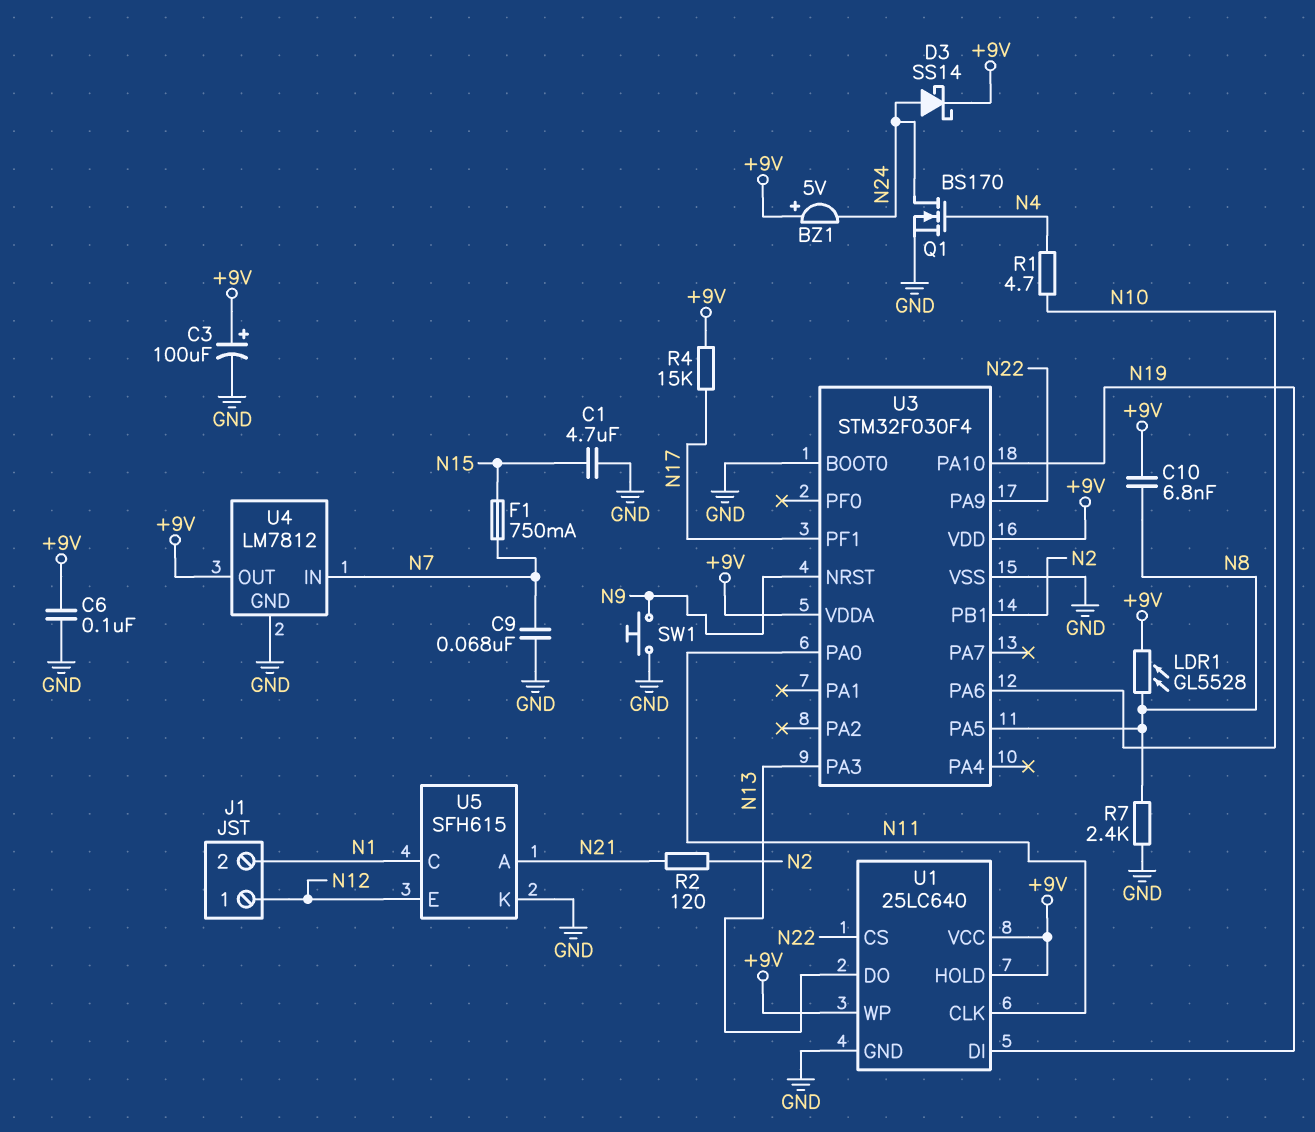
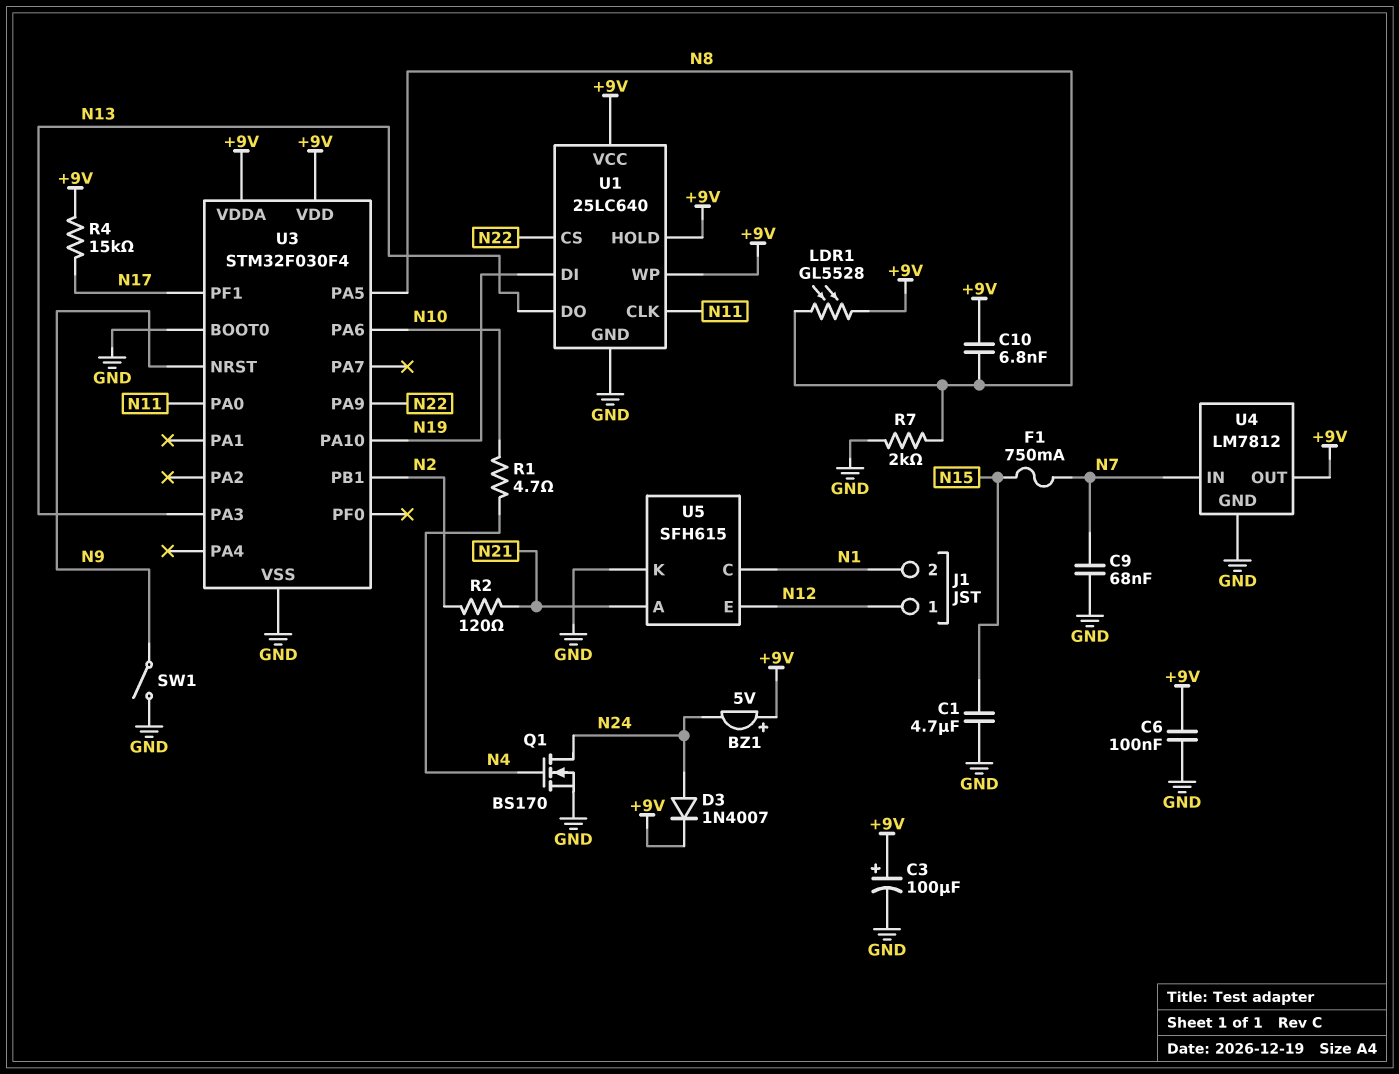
D3: schottky SS14 (A N24, K +9V) -> diode 1N4007 (A N24, K +9V)
R7: 2.4k (GND, N8) -> 2k (GND, N8)
SW1: button (GND, N9) -> switch (GND, N9)

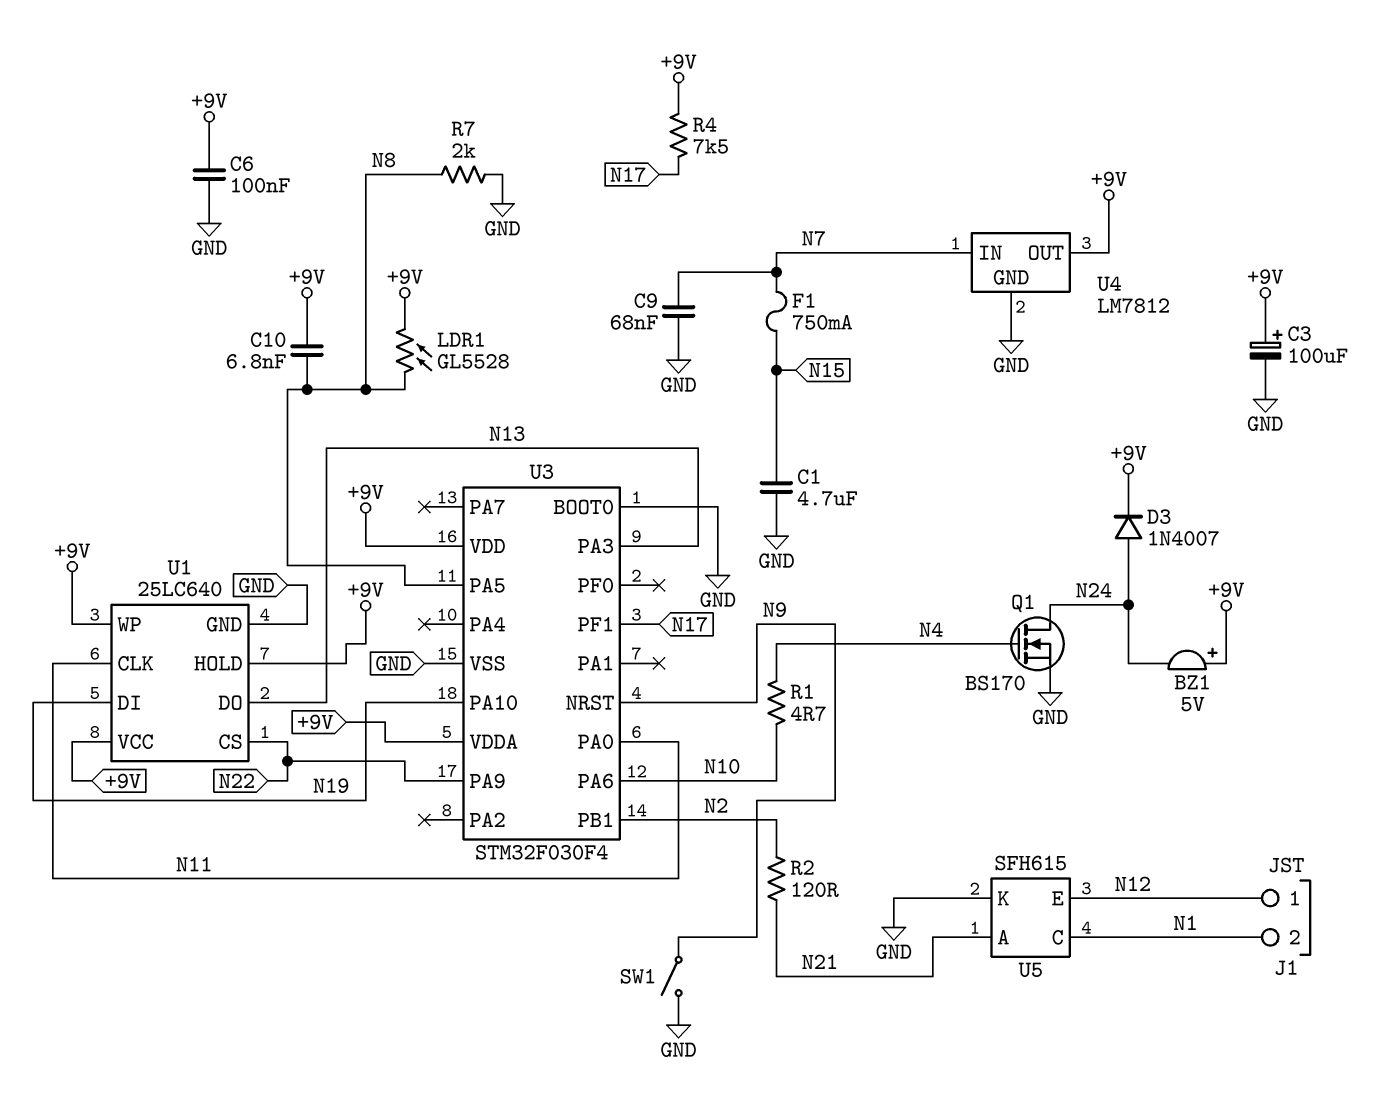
R4: 15k (+9V, N17) -> 7.5k (+9V, N17)

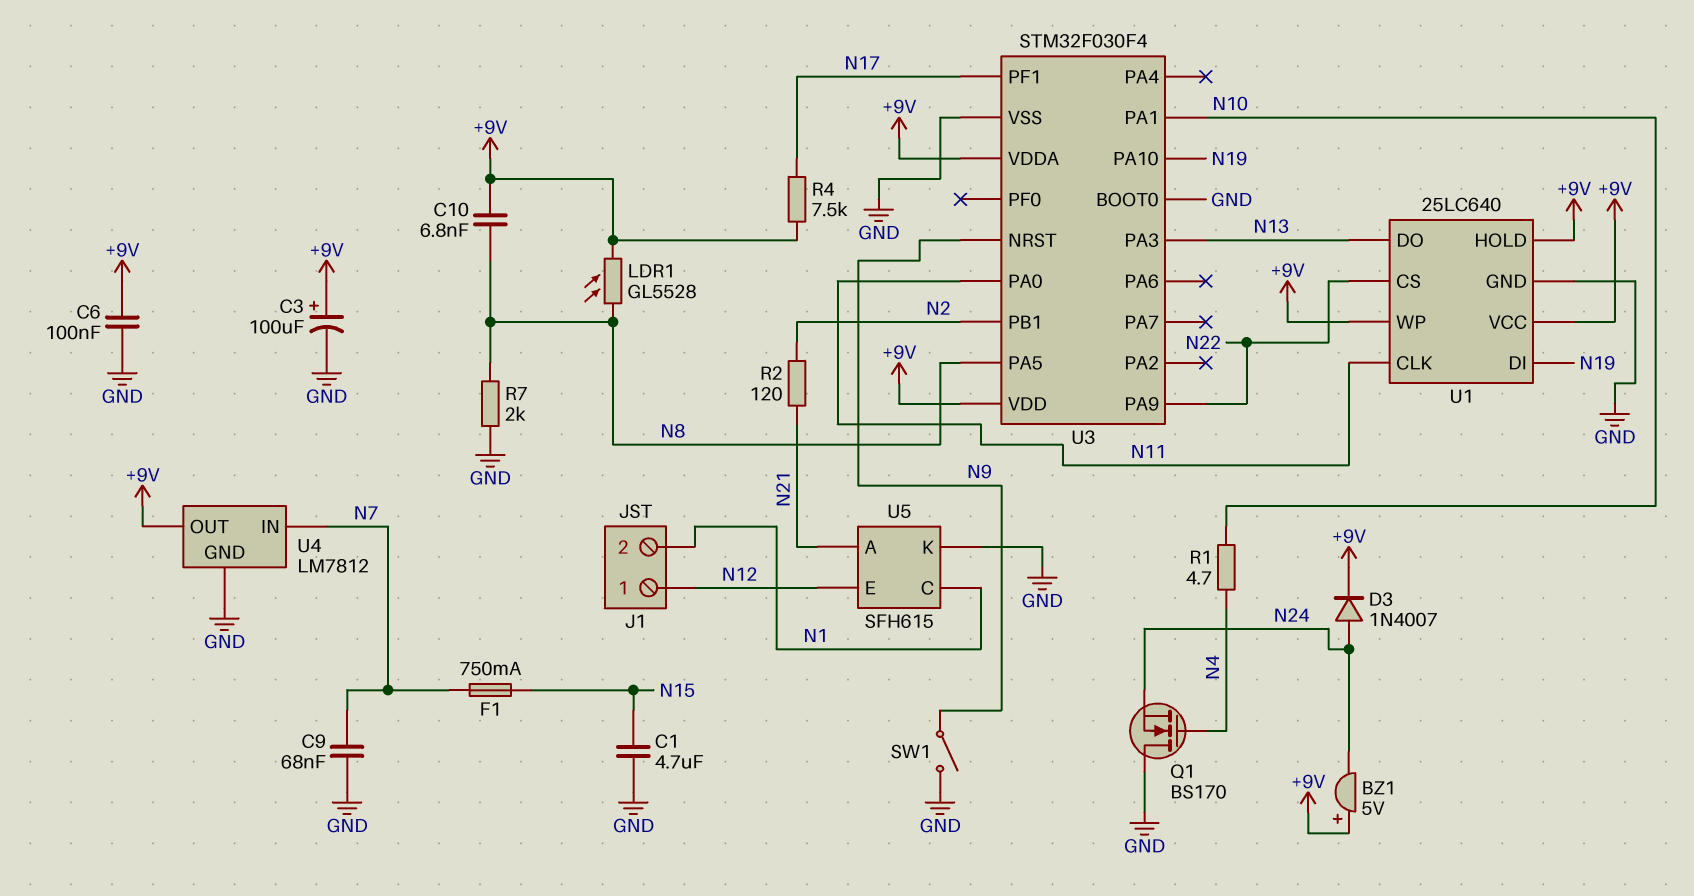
Q1: NMOS BS170 (G N4, D N24, S GND) -> NMOS BS170 (G N4, D GND, S N24)
U3 pin PA1: none -> N10
U3 pin PA6: N10 -> none

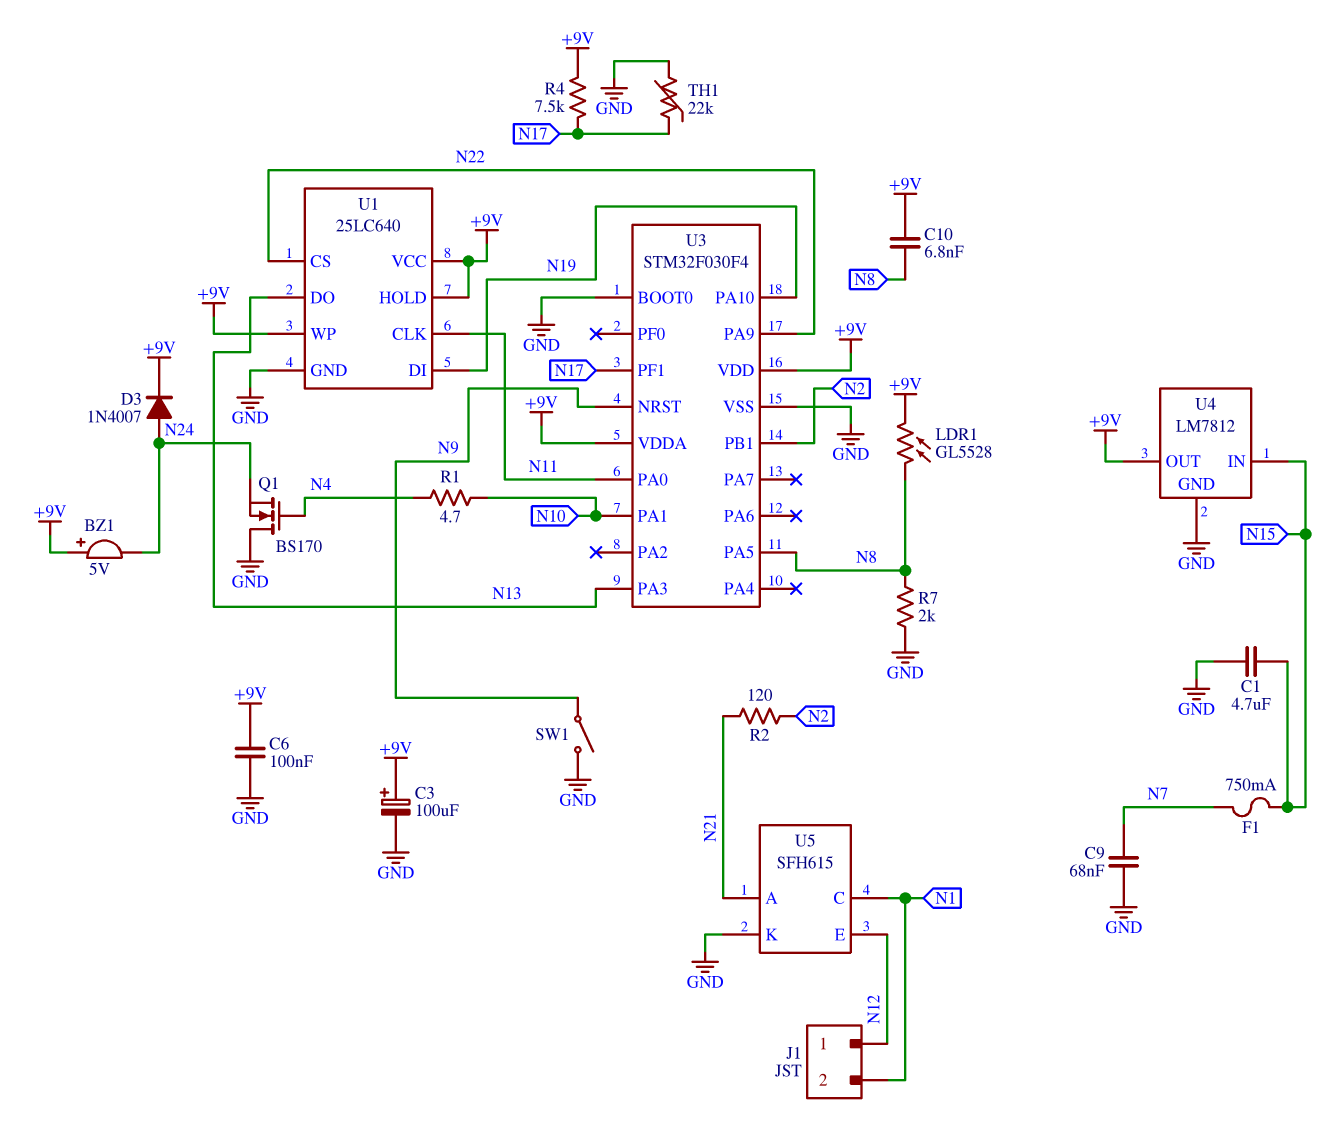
TH1: none -> 22k (GND, N17)
U4 pin IN: N7 -> N15

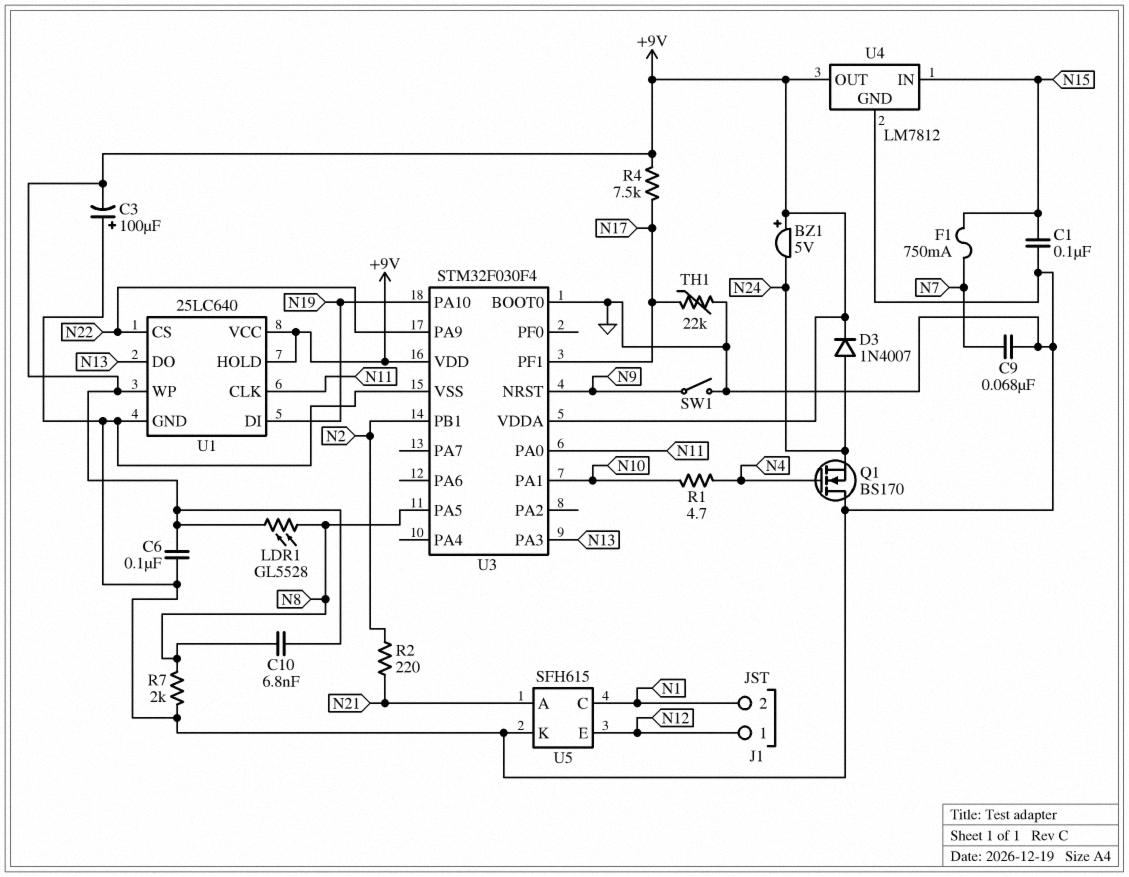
C1: 4.7uF (GND, N15) -> 100nF (GND, N15)
C3: 100uF (plus +9V, minus GND) -> 100uF (plus GND, minus +9V)
R2: 120 (N2, N21) -> 220 (N2, N21)

